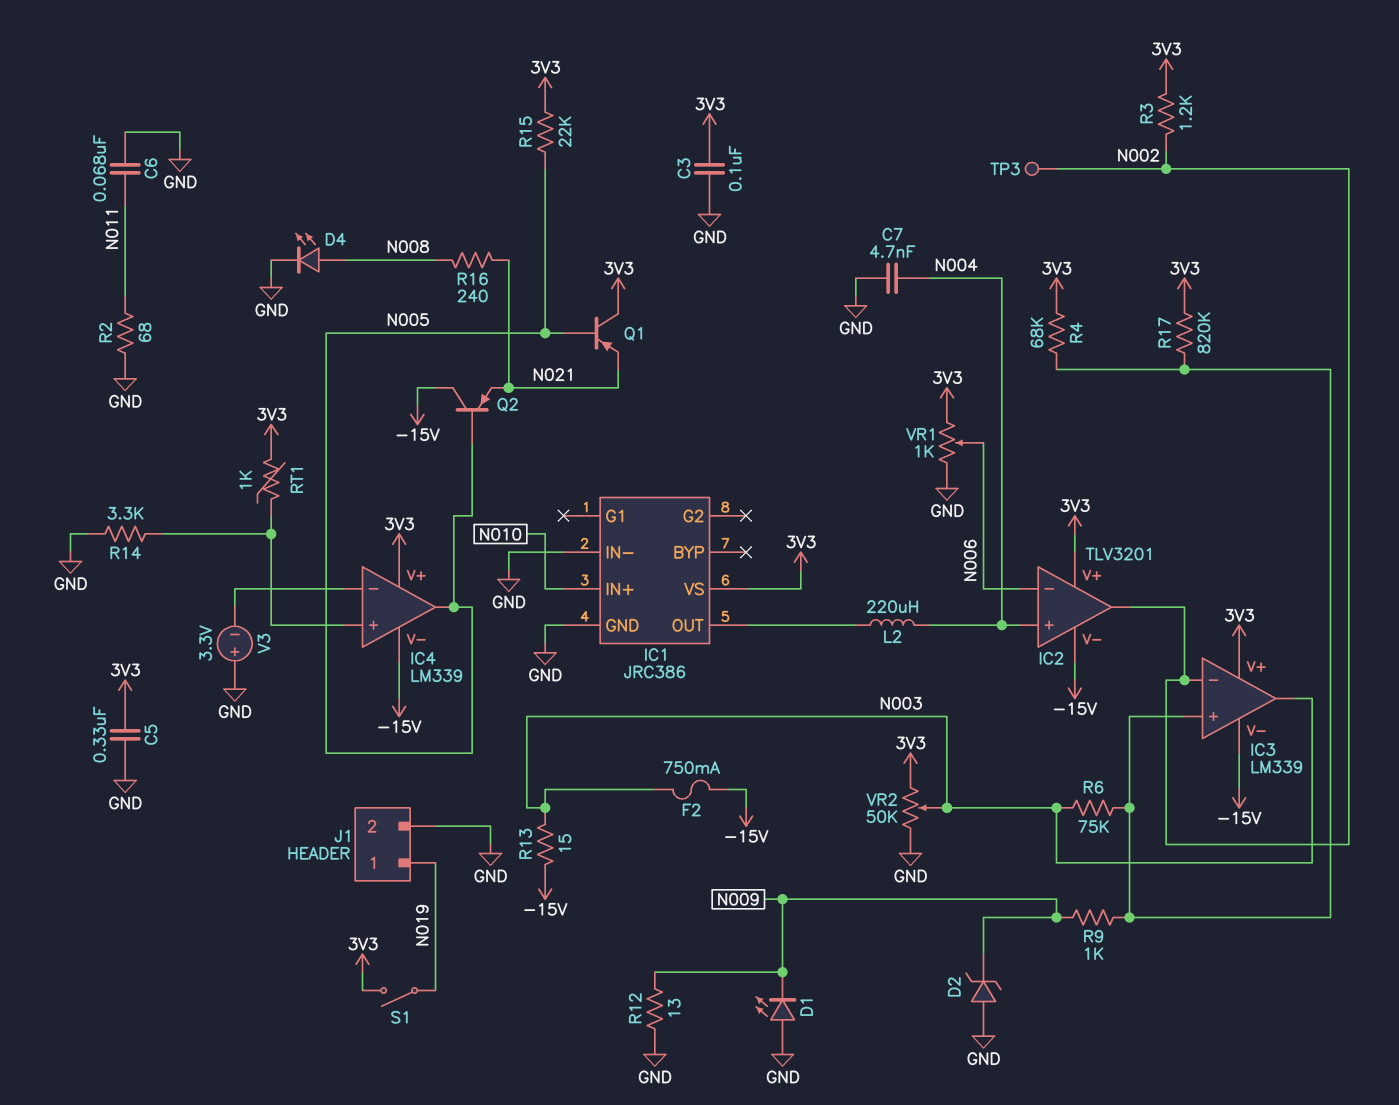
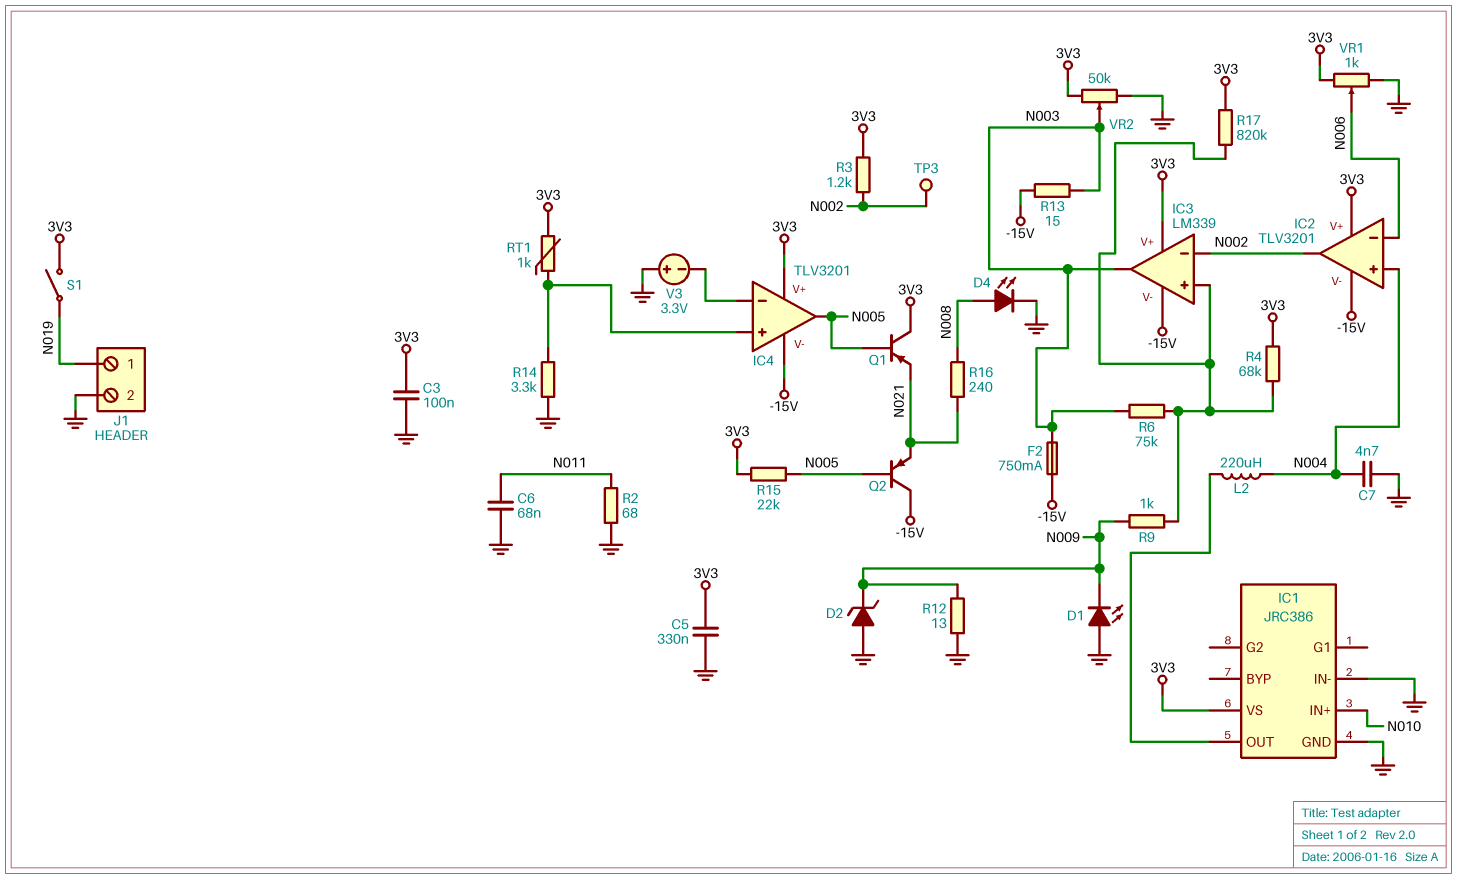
IC4: LM339 -> TLV3201

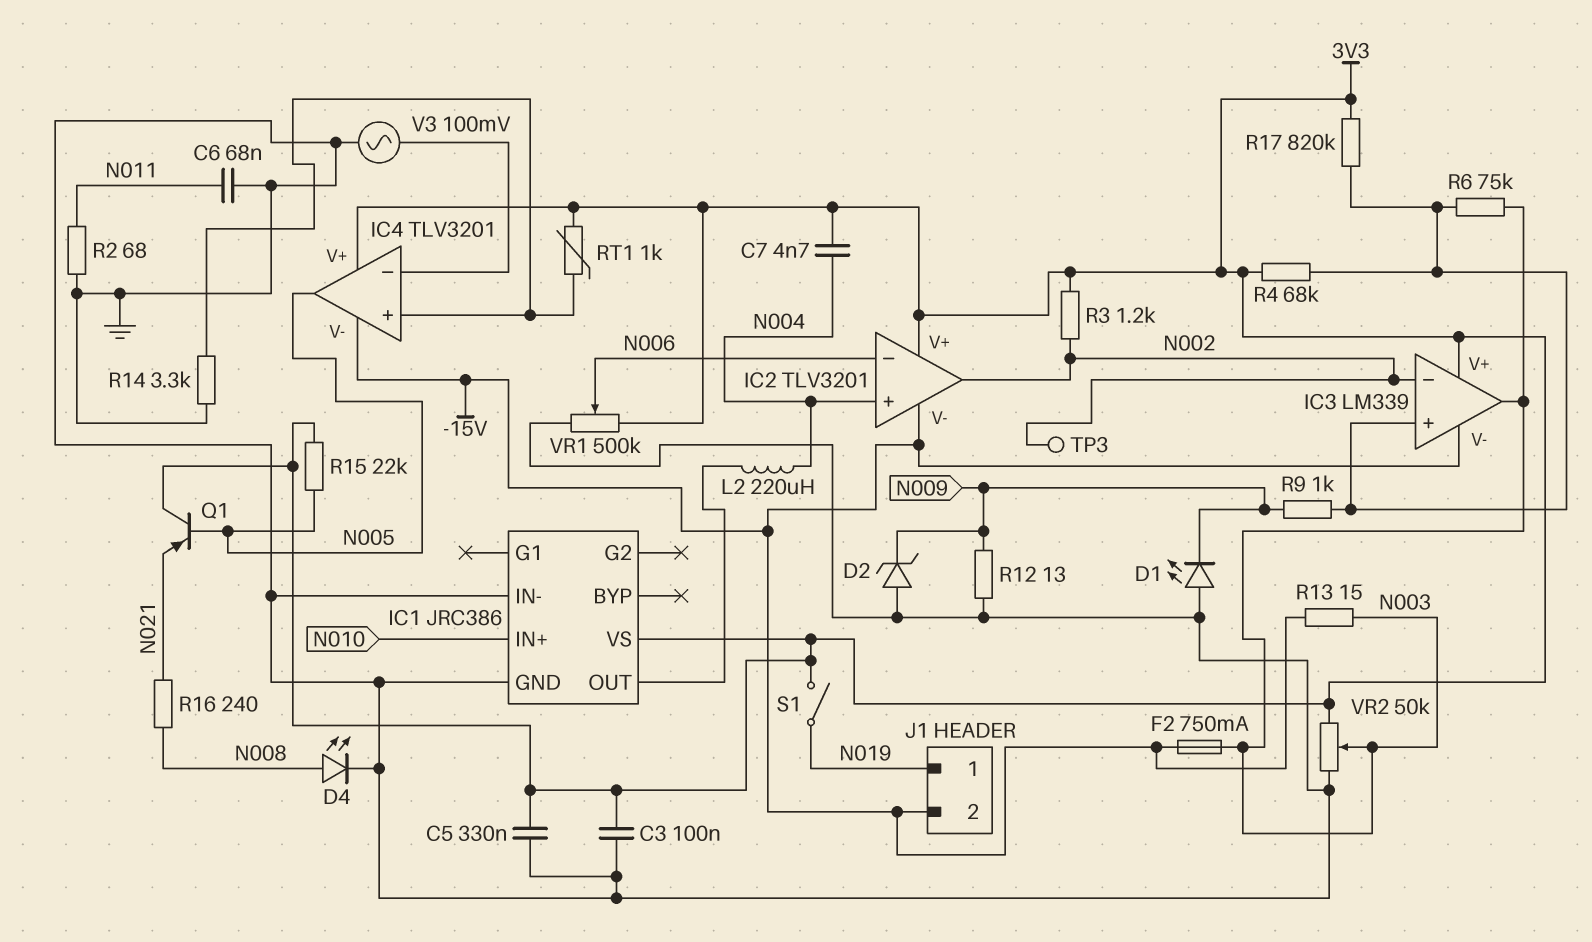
C7: 4.7nF (GND, N004) -> 4.7nF (3V3, N004)
J1 pin 2: GND -> -15V
Q2: PNP (B N005, C -15V, E N021) -> none
V3: 3.3V (plus GND, minus IC4/in-) -> AC 100mV (GND, IC4/in-)
VR1: 1k (3V3, GND, wiper N006) -> 500k (3V3, GND, wiper N006)

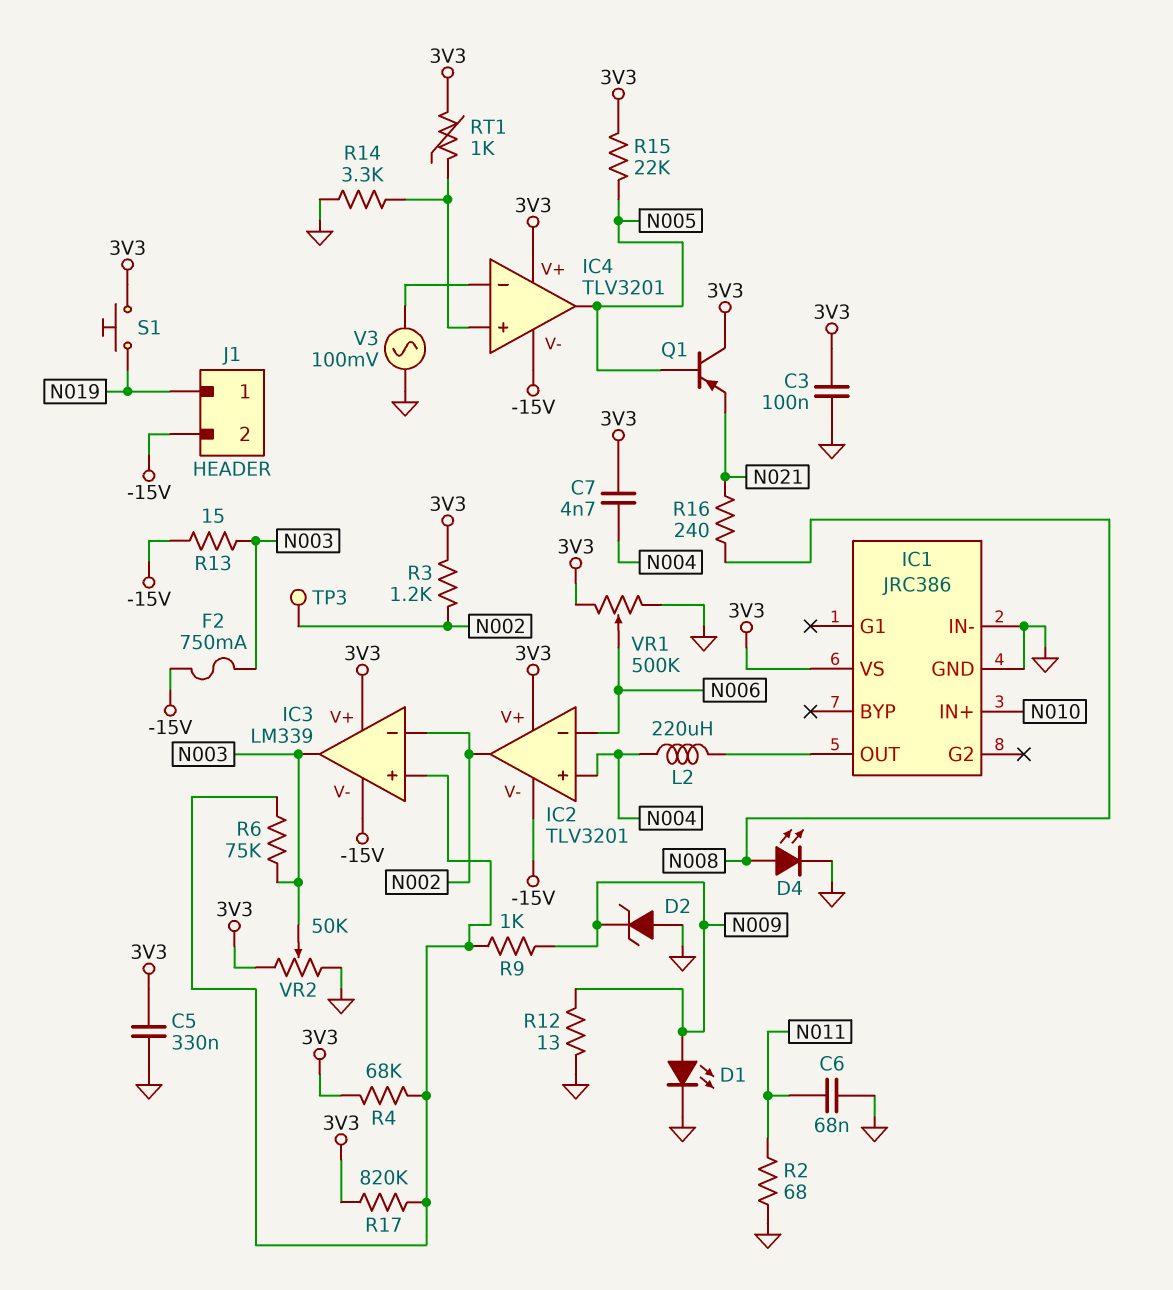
D1: LED (A GND, K N009) -> LED (A N009, K GND)
S1: switch (3V3, N019) -> button (3V3, N019)

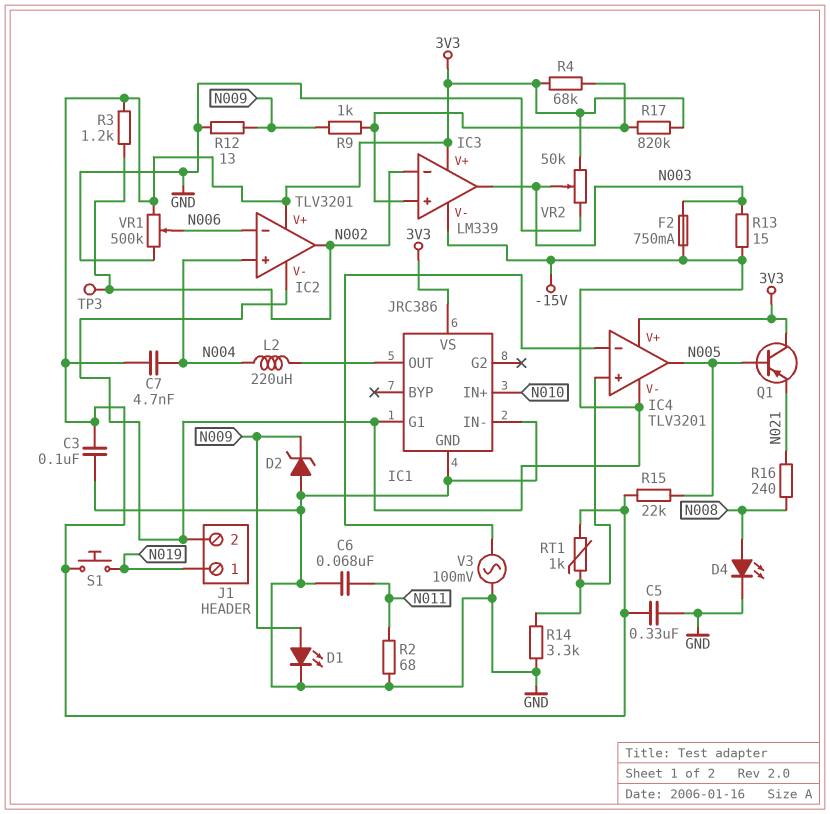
IC1 pin G1: none -> -15V
R6: 75k (IC3/in+, N003) -> none

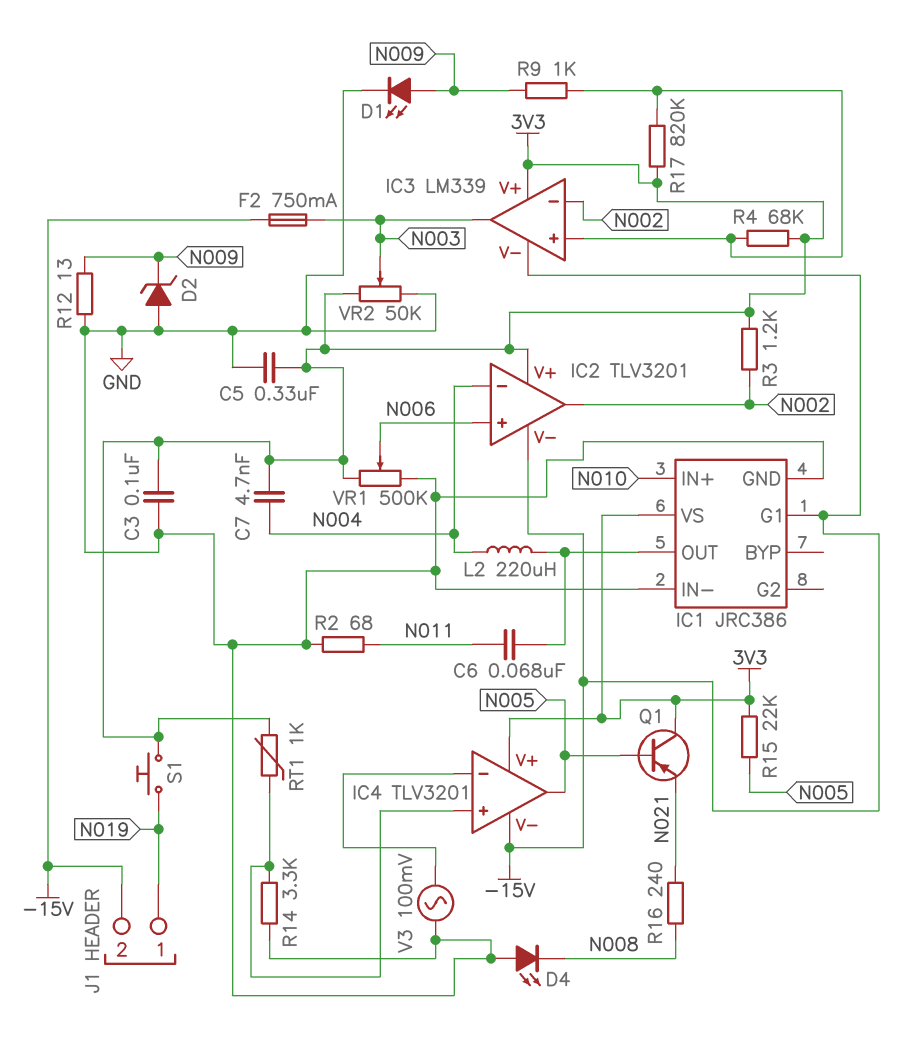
C6: 68nF (GND, N011) -> 68nF (IC1/OUT, N011)
D4: LED (A N008, K GND) -> LED (A GND, K N008)
IC2 pin in+: N004 -> N006
IC2 pin in-: N006 -> N004
R13: 15 (-15V, N003) -> none
TP3: test point (N002) -> none

